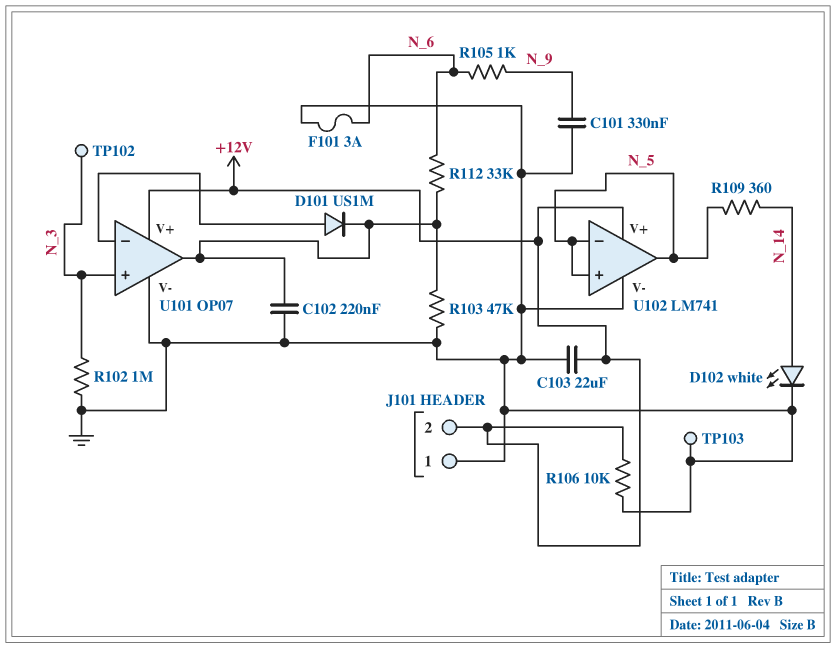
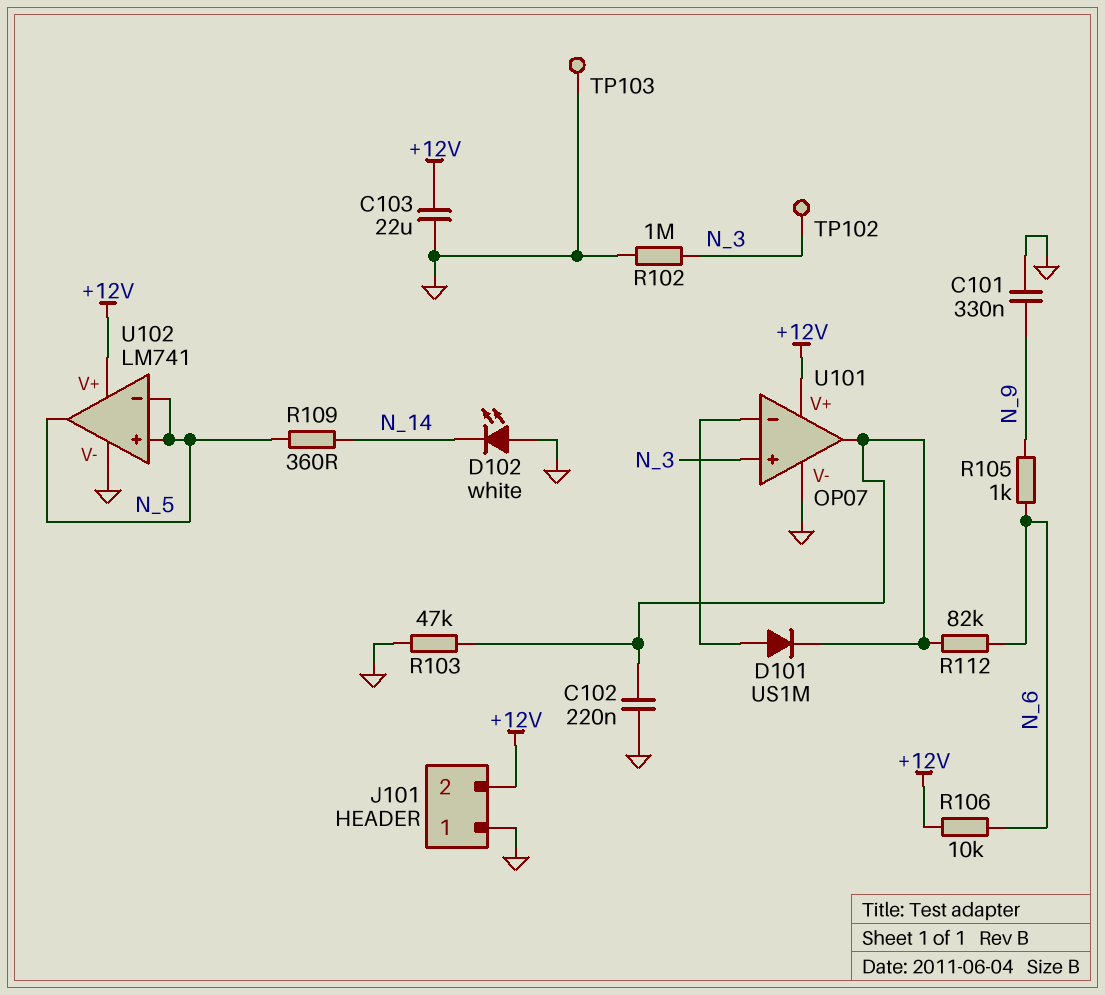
D102: LED white (A N_14, K GND) -> LED white (A GND, K N_14)
F101: 3A (GND, N_6) -> none
R106: 10k (+12V, GND) -> 10k (+12V, N_6)
R112: 33k (N_6, U101/out) -> 82k (N_6, U101/out)

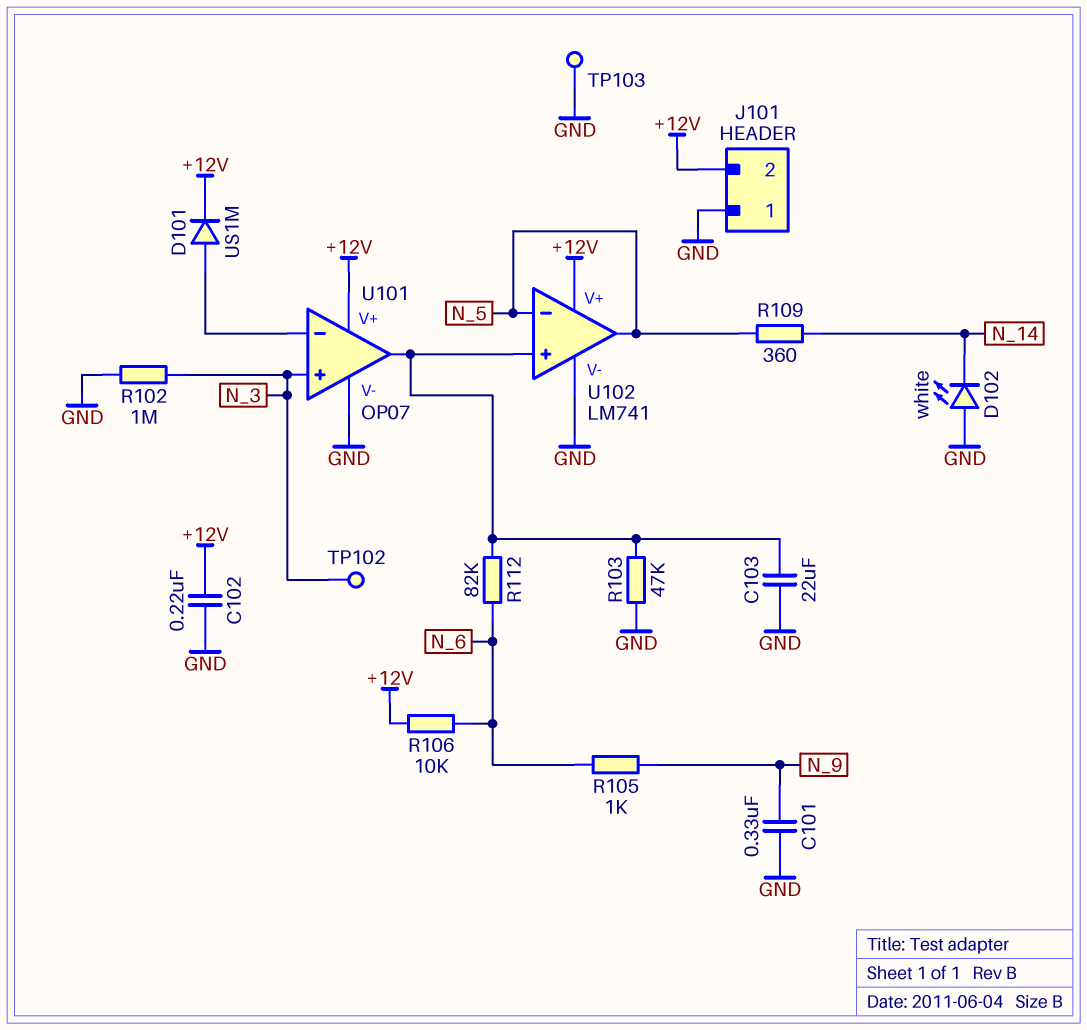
C102: 220nF (GND, U101/out) -> 220nF (+12V, GND)
C103: 22uF (+12V, GND) -> 22uF (GND, U101/out)
D101: diode US1M (A U101/in-, K U101/out) -> diode US1M (A U101/in-, K +12V)
U102 pin in+: N_5 -> U101/out

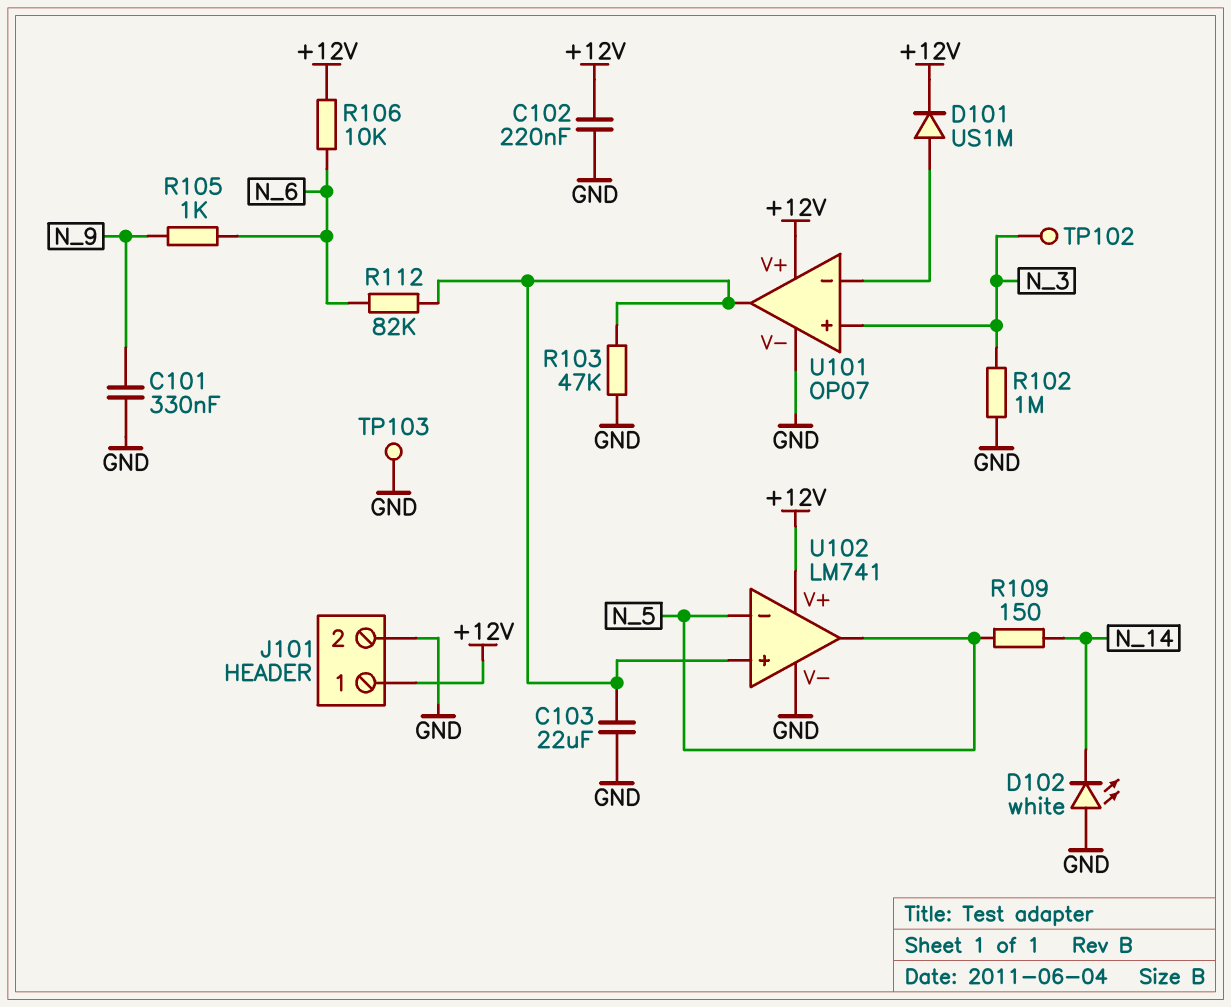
J101 pin 1: GND -> +12V
J101 pin 2: +12V -> GND
R109: 360 (N_5, N_14) -> 150 (N_5, N_14)

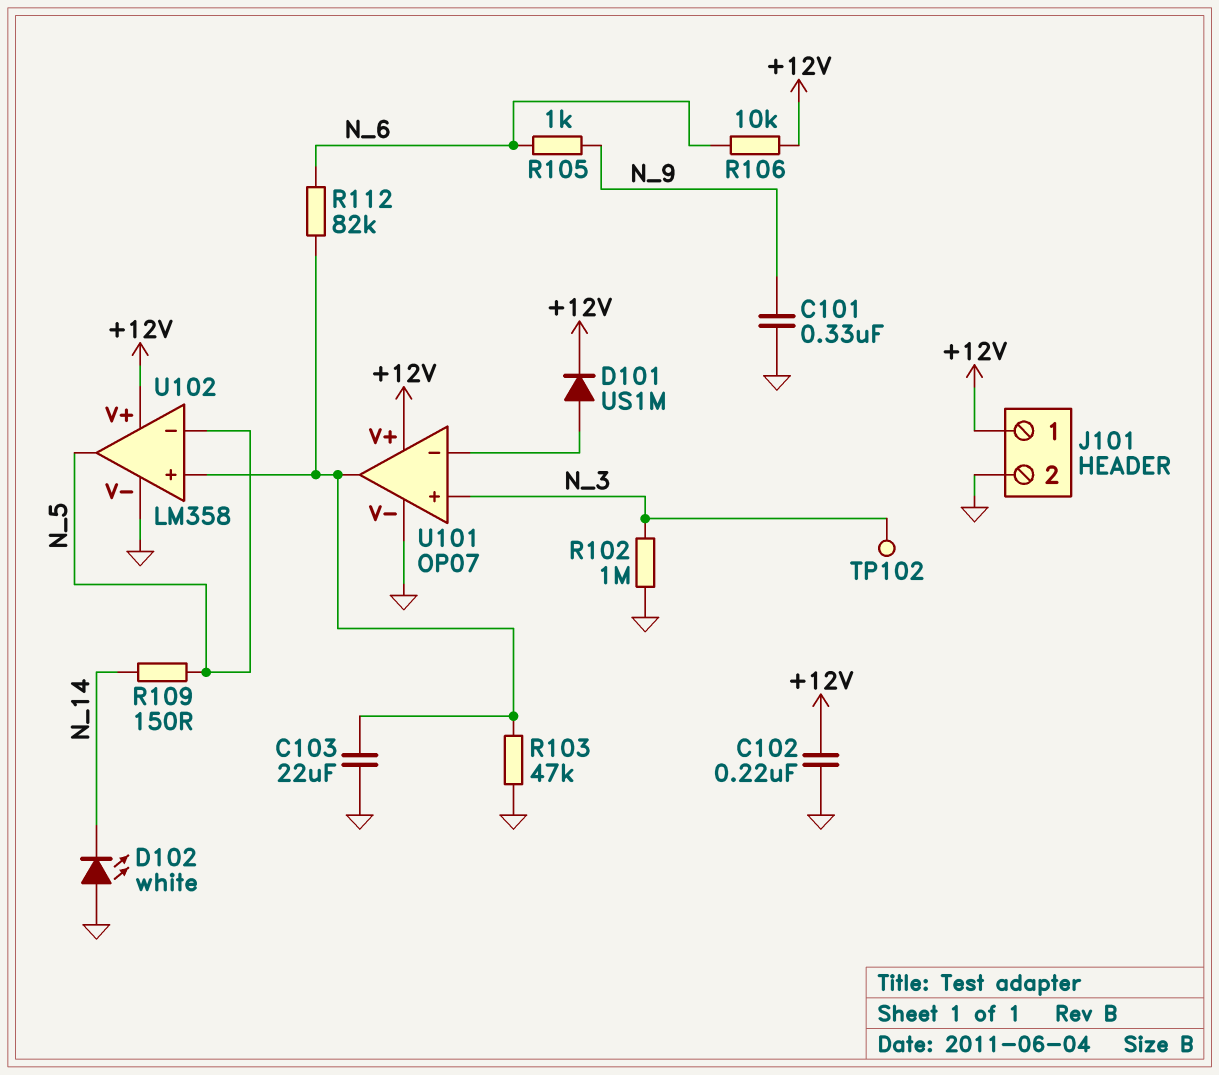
TP103: test point (GND) -> none
U102: LM741 -> LM358

